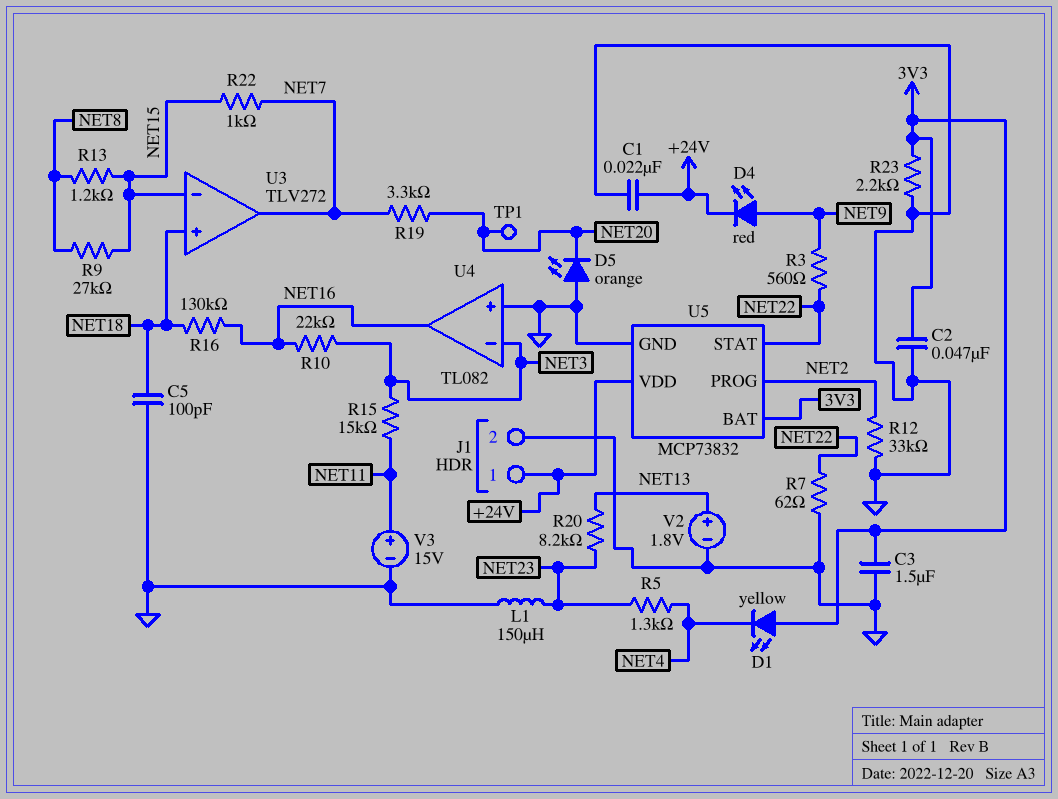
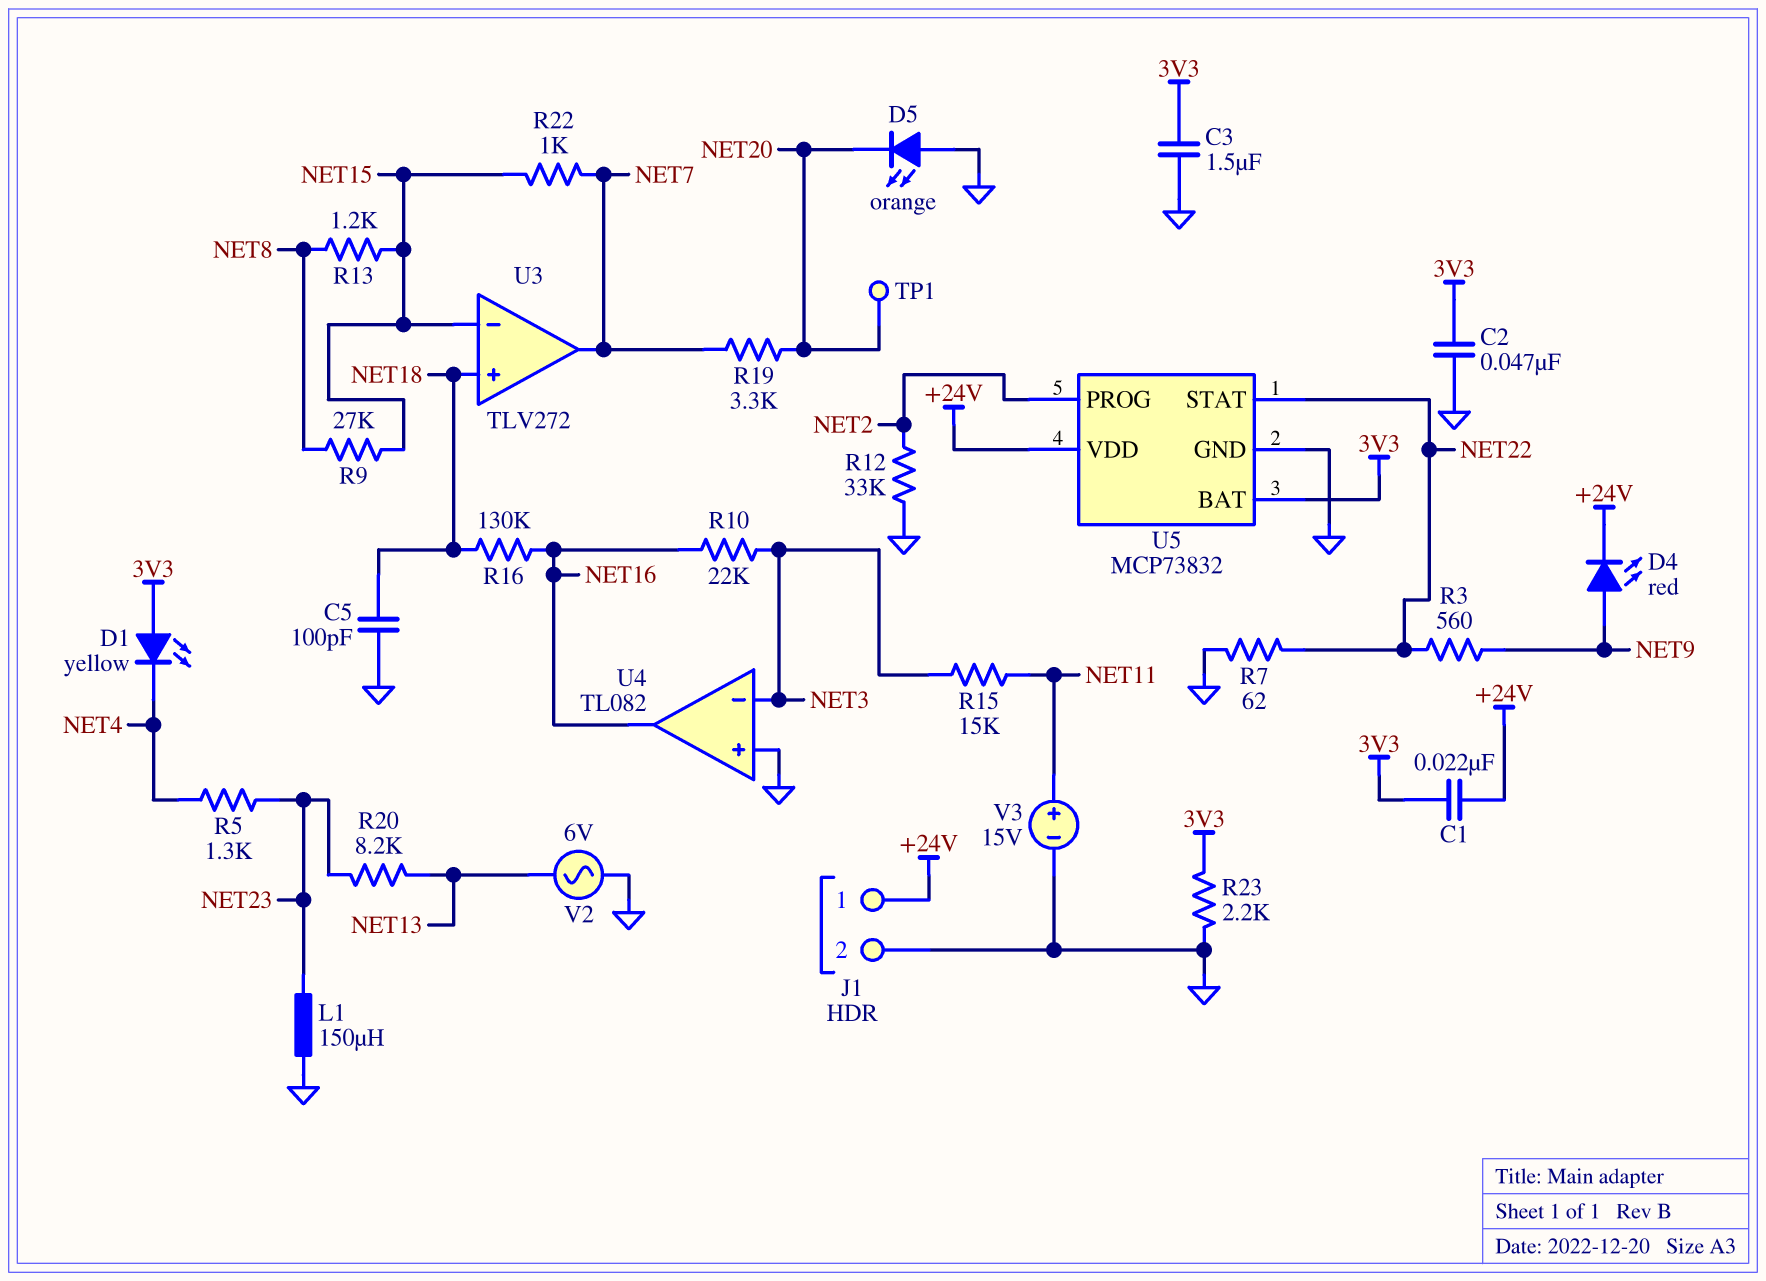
C1: 22nF (+24V, GND) -> 22nF (+24V, 3V3)
V2: 1.8V (plus NET13, minus GND) -> AC 6V (GND, NET13)

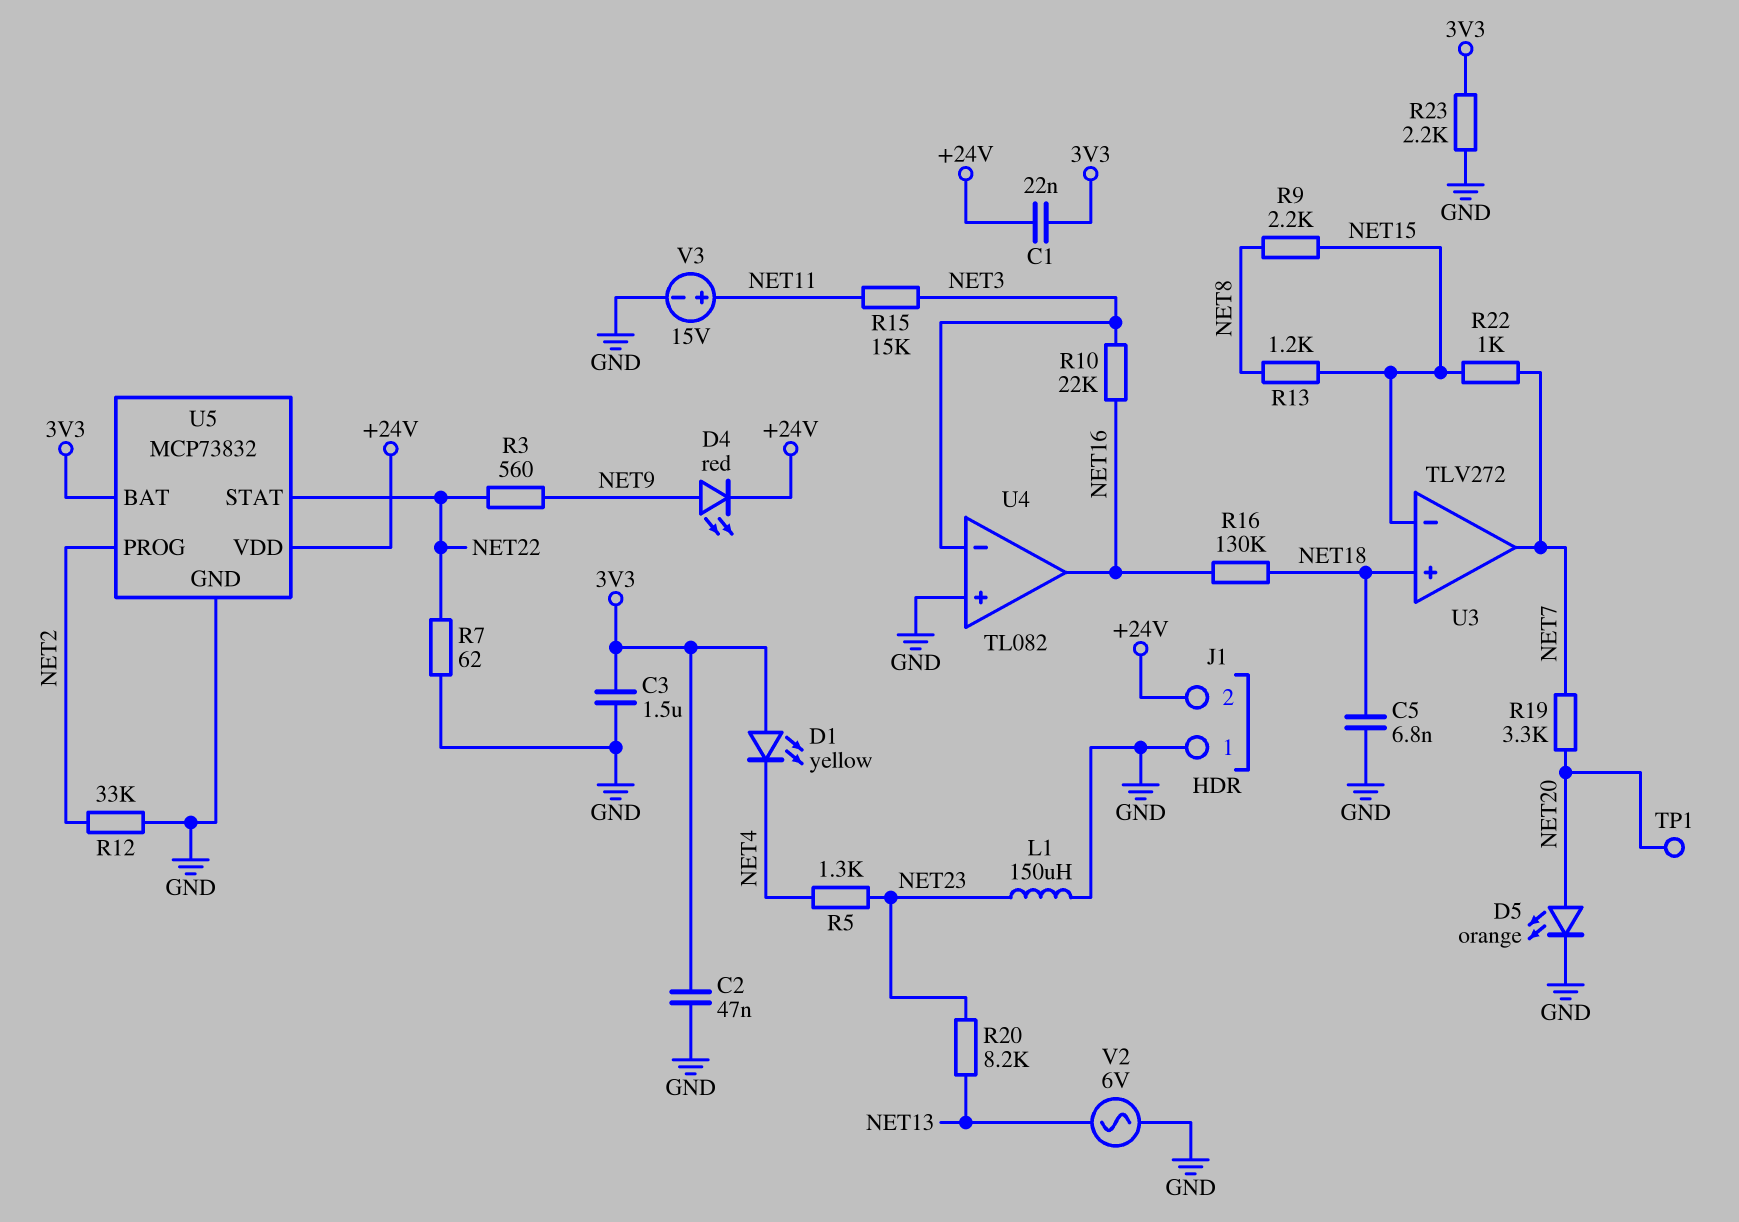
C5: 100pF (GND, NET18) -> 6.8nF (GND, NET18)
D5: LED orange (A GND, K NET20) -> LED orange (A NET20, K GND)
J1 pin 1: +24V -> GND
J1 pin 2: GND -> +24V
R9: 27k (NET8, NET15) -> 2.2k (NET8, NET15)

